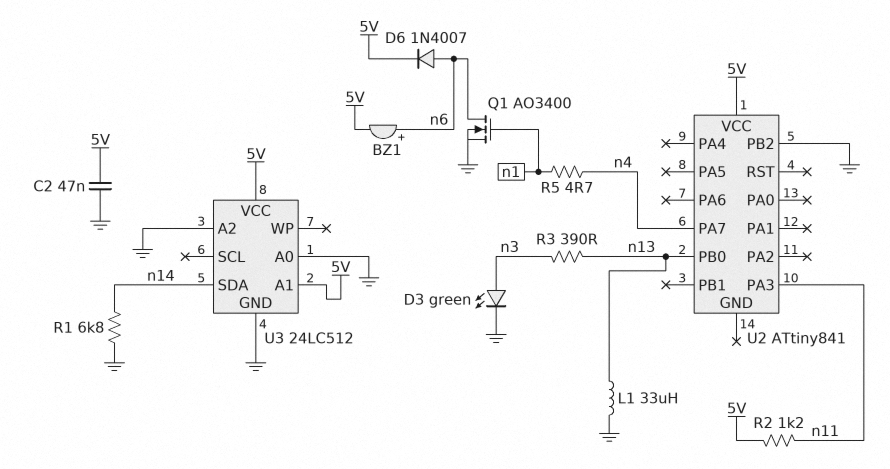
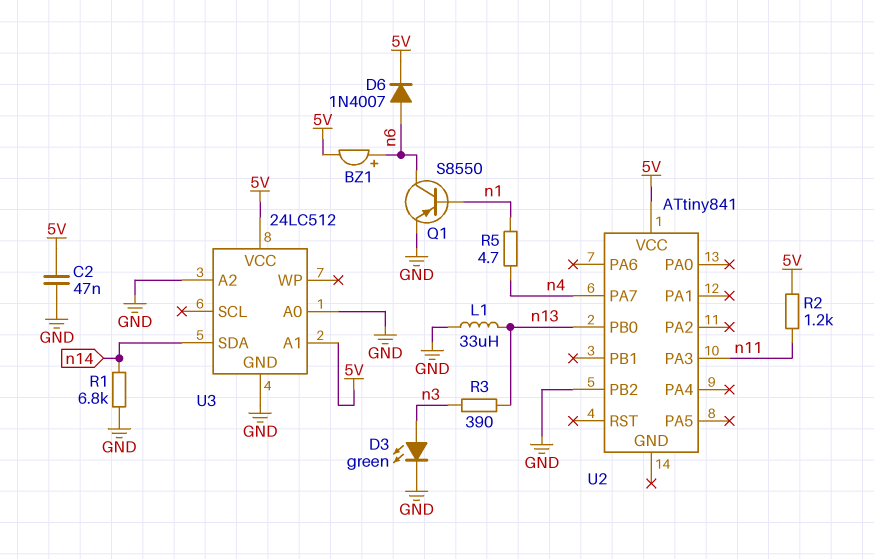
Q1: NMOS AO3400 (G n1, D n6, S GND) -> PNP S8550 (B n1, C n6, E GND)

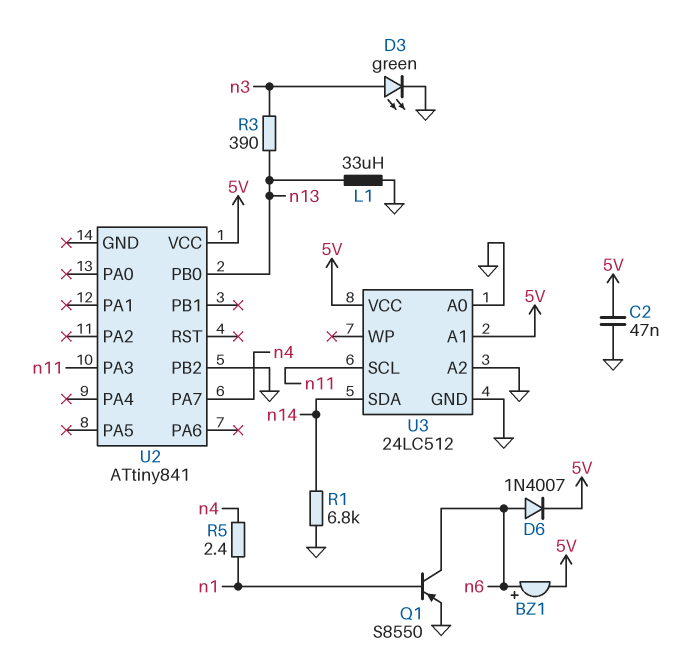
R2: 1.2k (5V, n11) -> none
R5: 4.7 (n1, n4) -> 2.4 (n1, n4)
U3 pin SCL: none -> n11

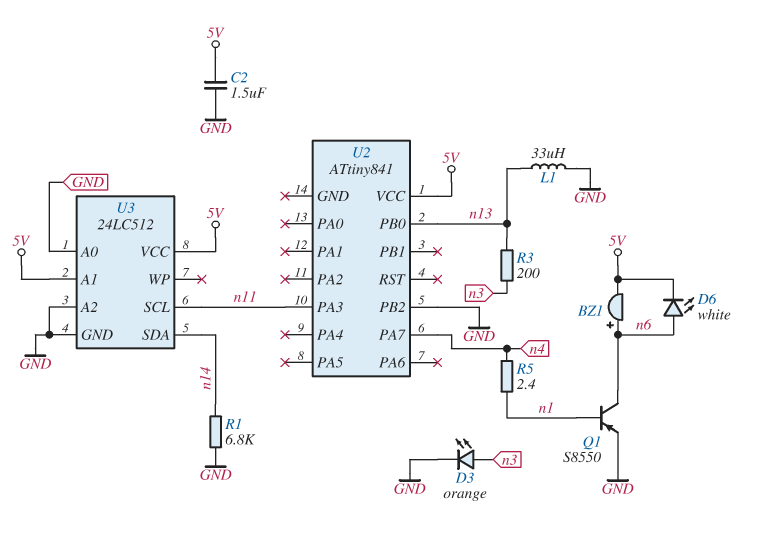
C2: 47nF (5V, GND) -> 1.5uF (5V, GND)
D3: LED green (A n3, K GND) -> LED orange (A n3, K GND)
D6: diode 1N4007 (A n6, K 5V) -> LED white (A n6, K 5V)
R3: 390 (n3, n13) -> 200 (n3, n13)

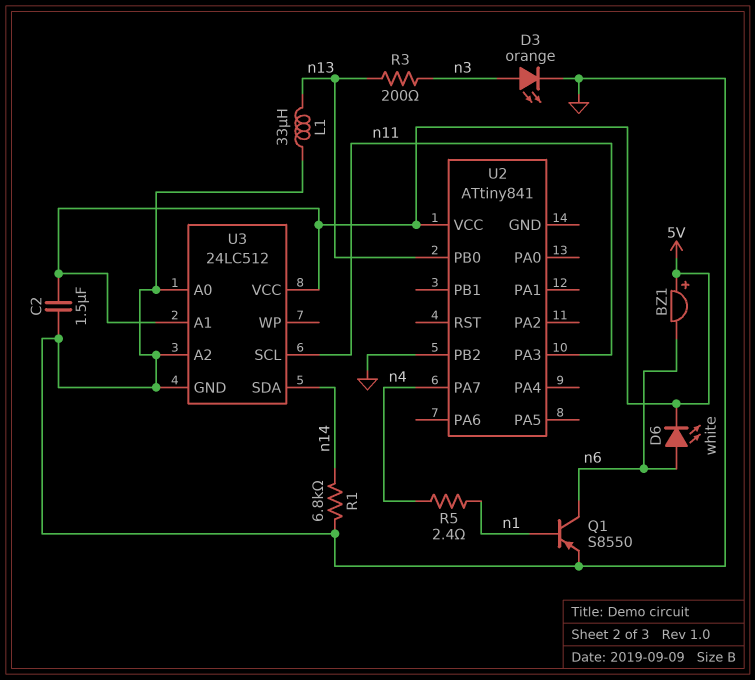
BZ1: buzzer (plus n6, minus 5V) -> buzzer (plus 5V, minus n6)

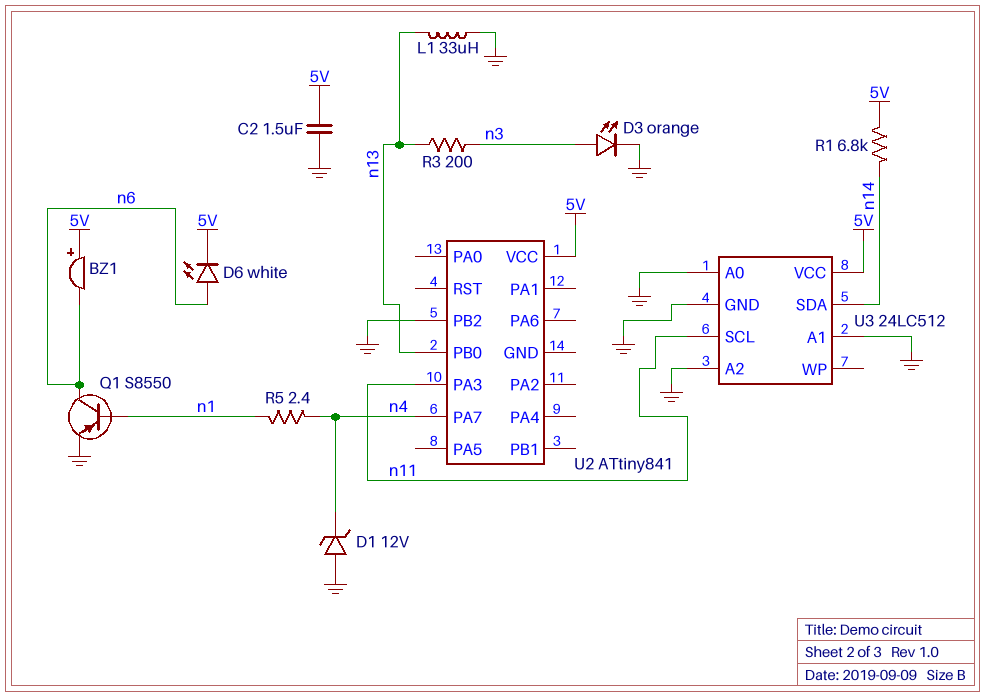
D1: none -> zener 12V (A GND, K n4)
R1: 6.8k (GND, n14) -> 6.8k (5V, n14)
U3 pin A1: 5V -> GND

